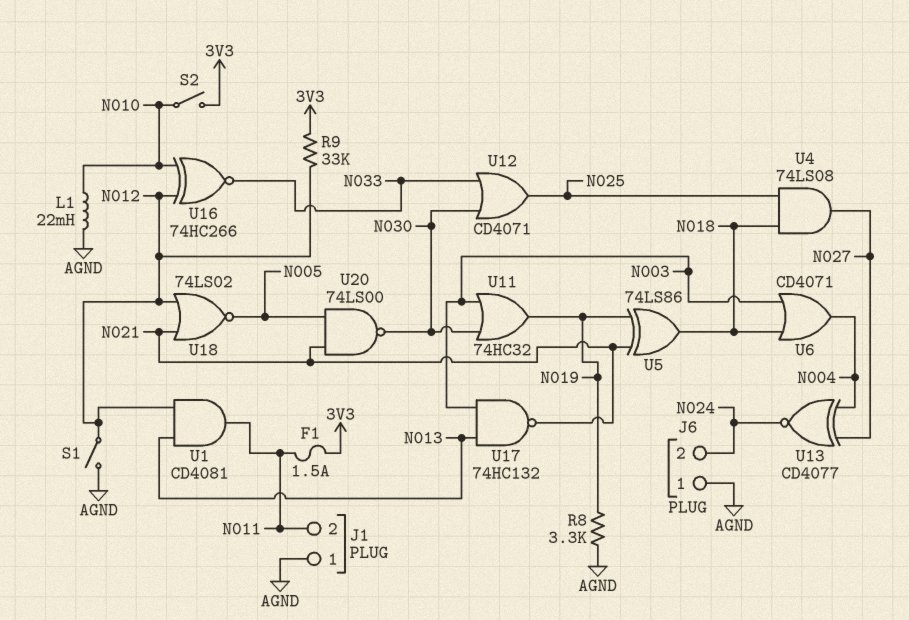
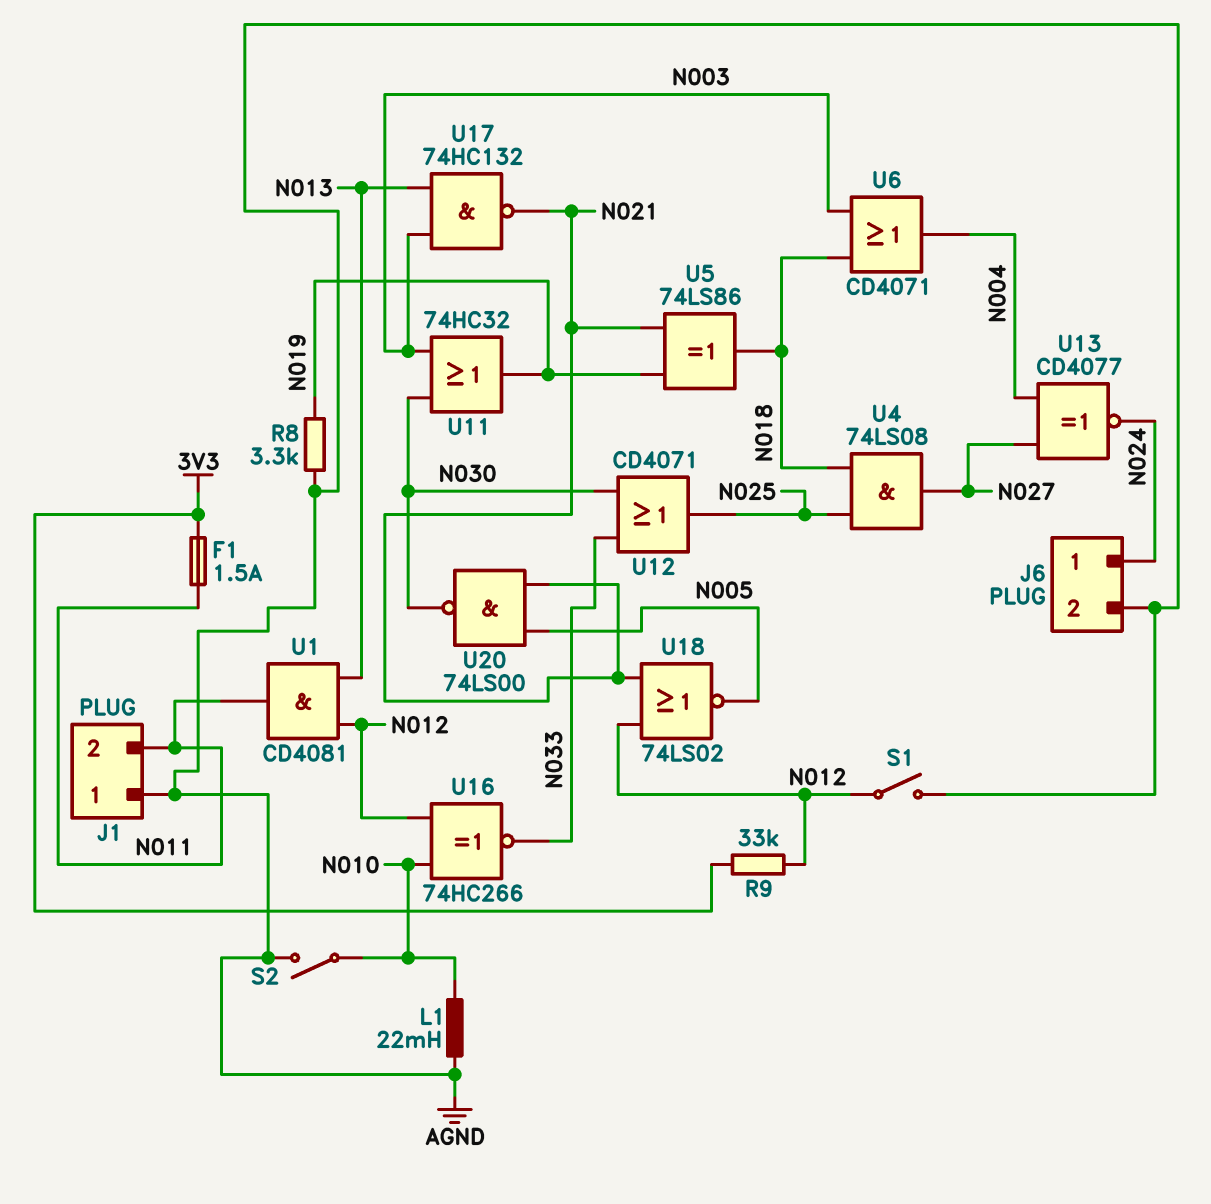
J6 pin 1: AGND -> N024
J6 pin 2: N024 -> AGND
S2: switch (3V3, N010) -> switch (AGND, N010)

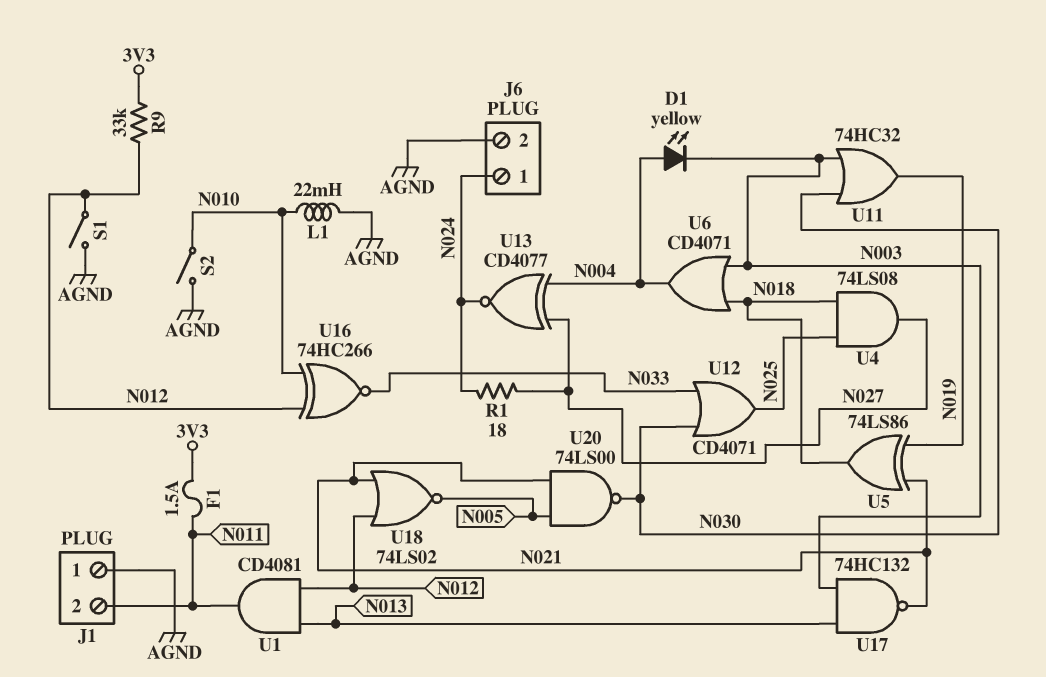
D1: none -> LED yellow (A N004, K N003)
R1: none -> 18 (N024, N027)
R8: 3.3k (AGND, N019) -> none

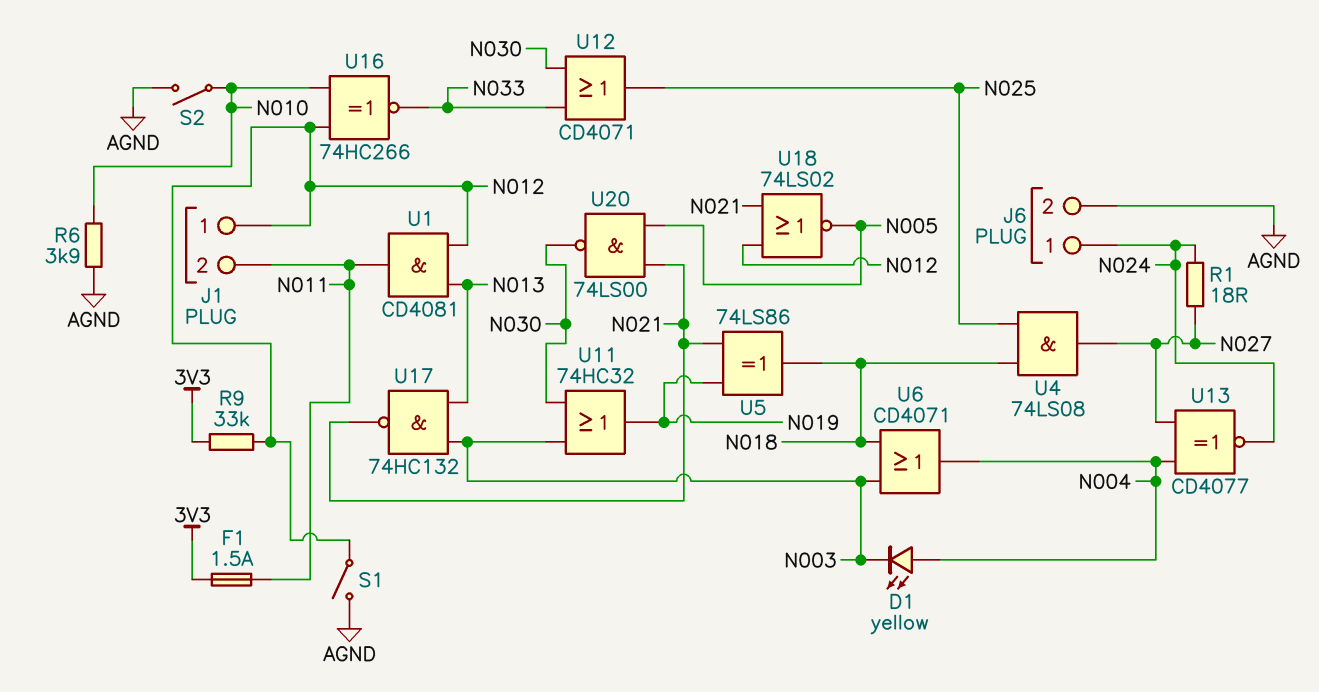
J1 pin 1: AGND -> N012
L1: 22mH (AGND, N010) -> none
R6: none -> 3.9k (AGND, N010)

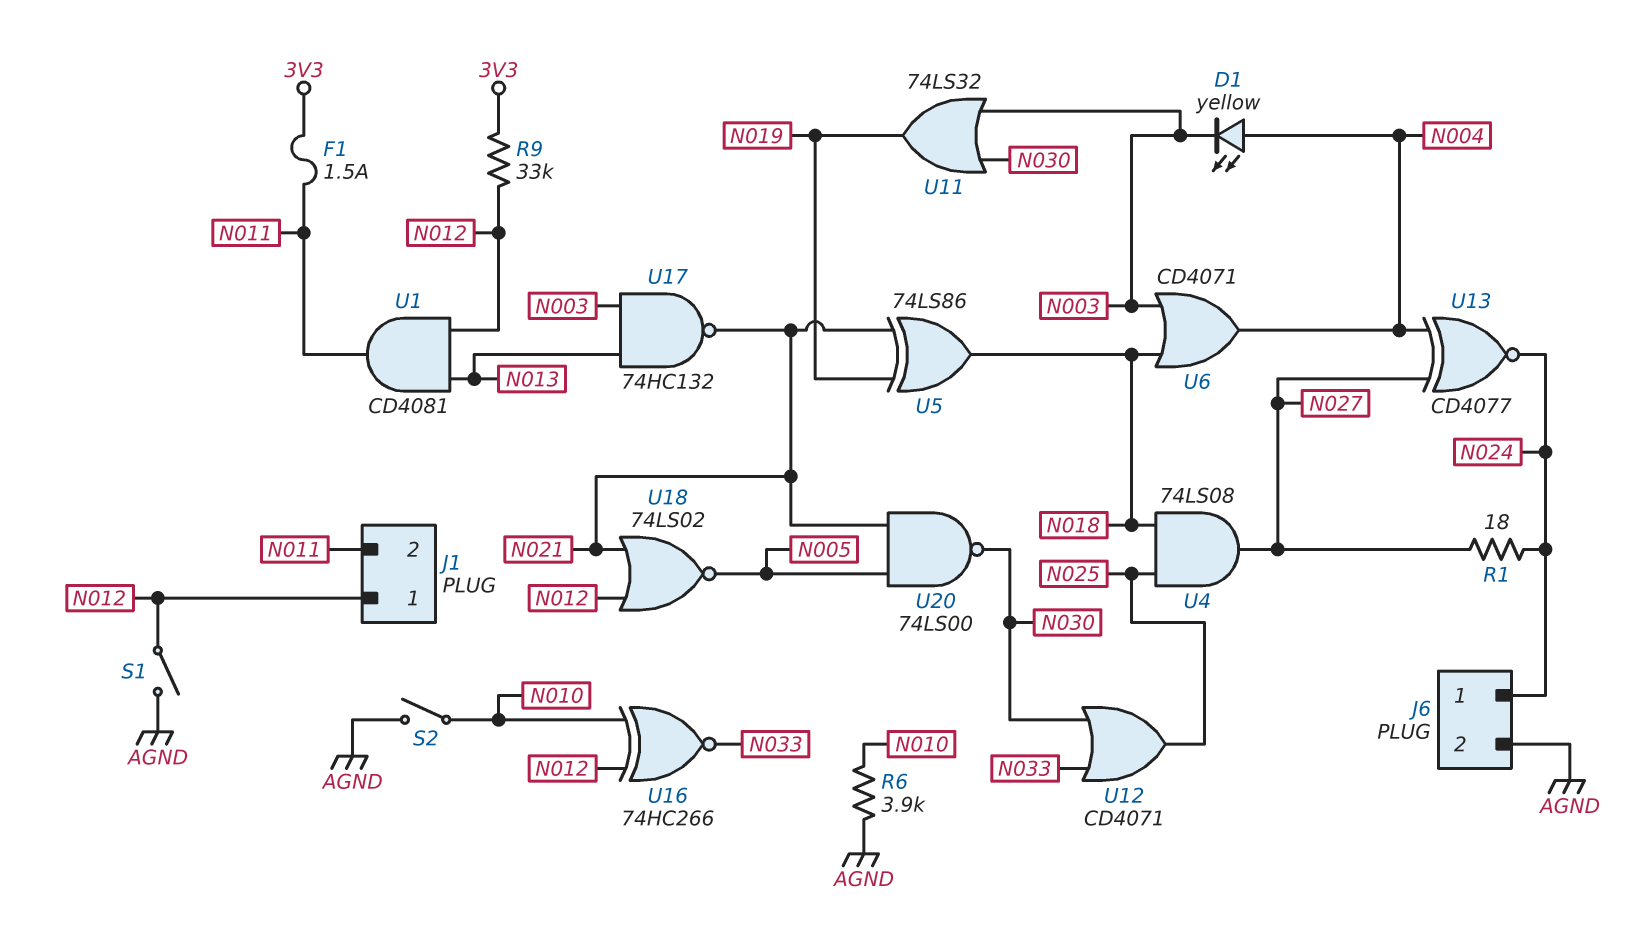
U11: OR 74HC32 (in N003, in N030, out N019) -> OR 74LS32 (in N003, in N030, out N019)

